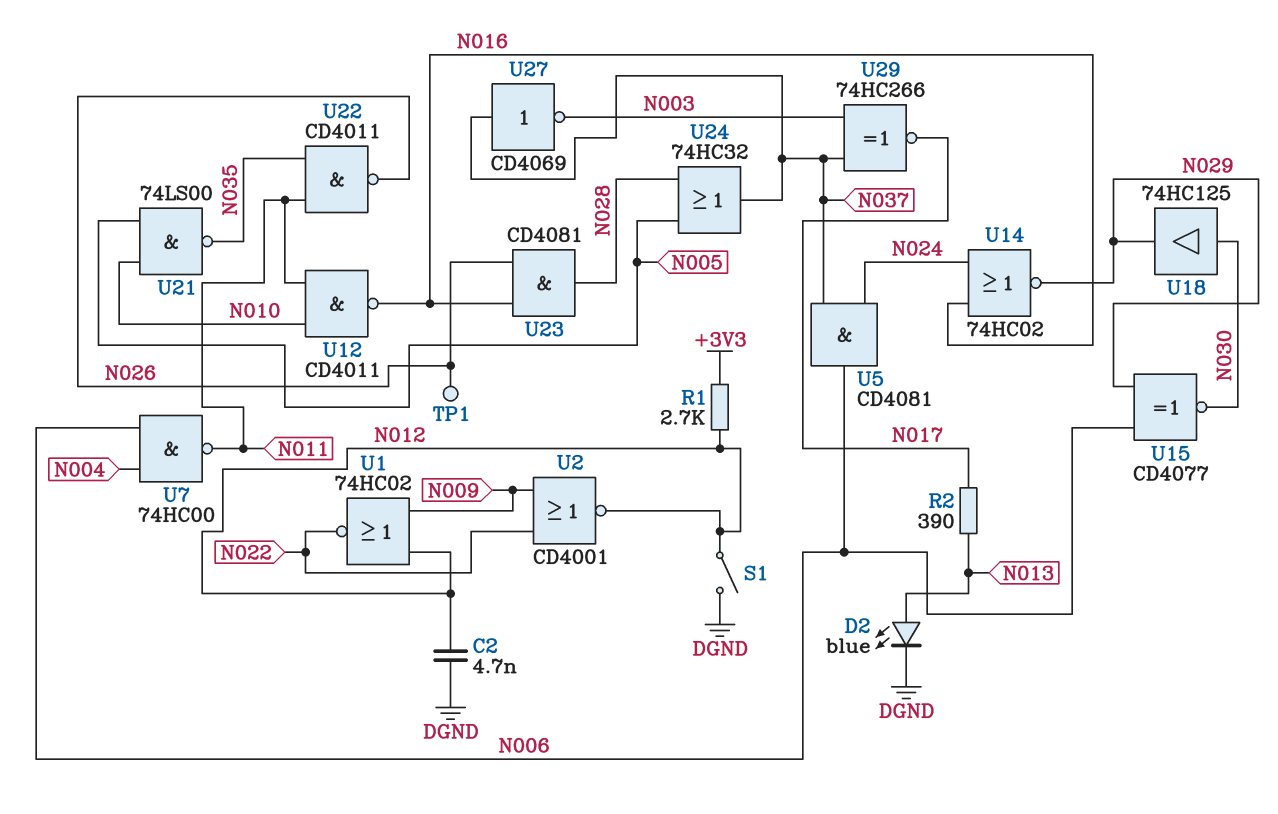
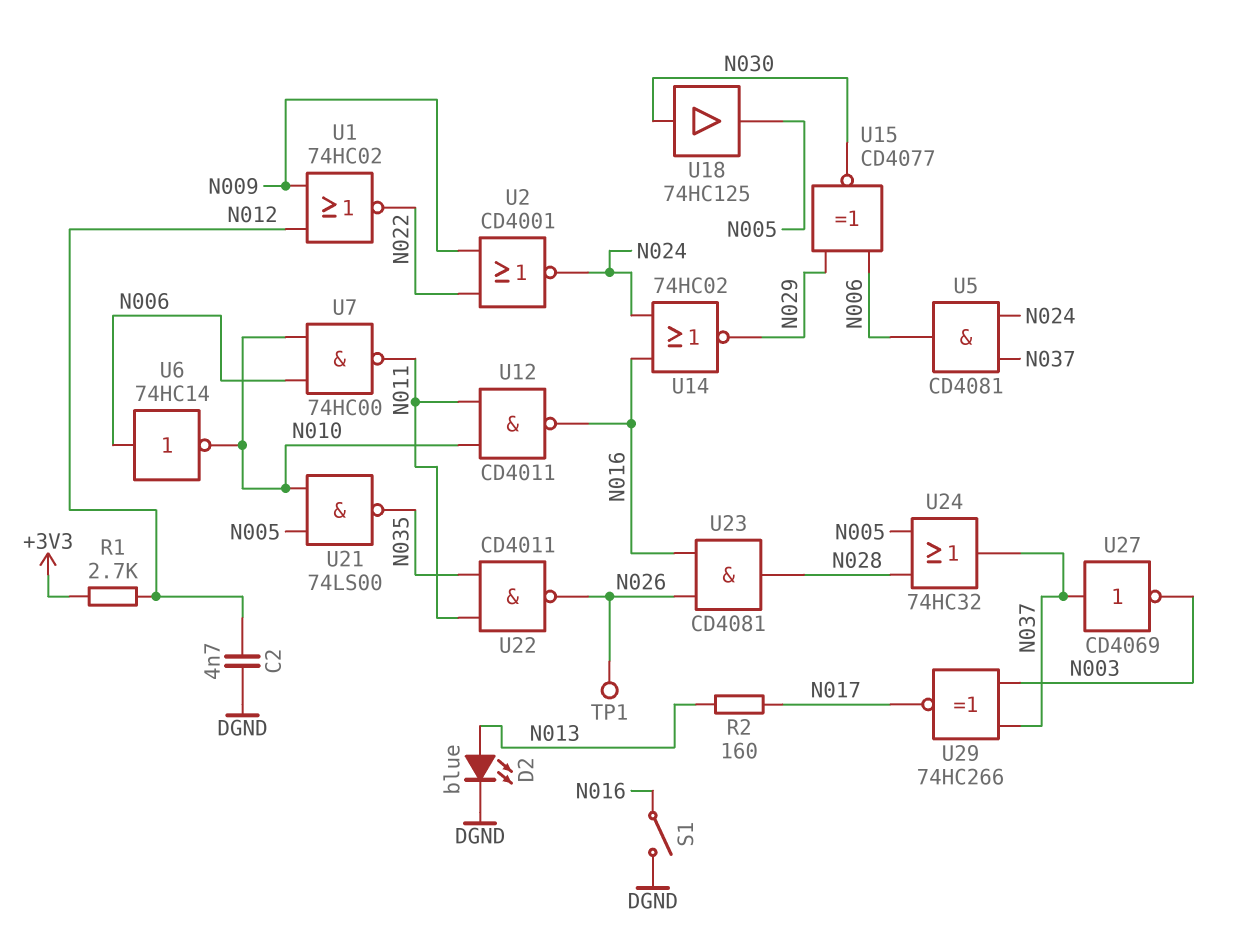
R2: 390 (N013, N017) -> 160 (N013, N017)
S1: switch (DGND, N012) -> switch (DGND, N016)
U2: NOR CD4001 (in N009, in N022, out N012) -> NOR CD4001 (in N009, in N022, out N024)
U6: none -> NOT 74HC14 (in N006, out N010)
U7: NAND 74HC00 (in N004, in N006, out N011) -> NAND 74HC00 (in N006, in N010, out N011)
U18: buffer 74HC125 (in N030, out N029) -> buffer 74HC125 (in N030, out N005)

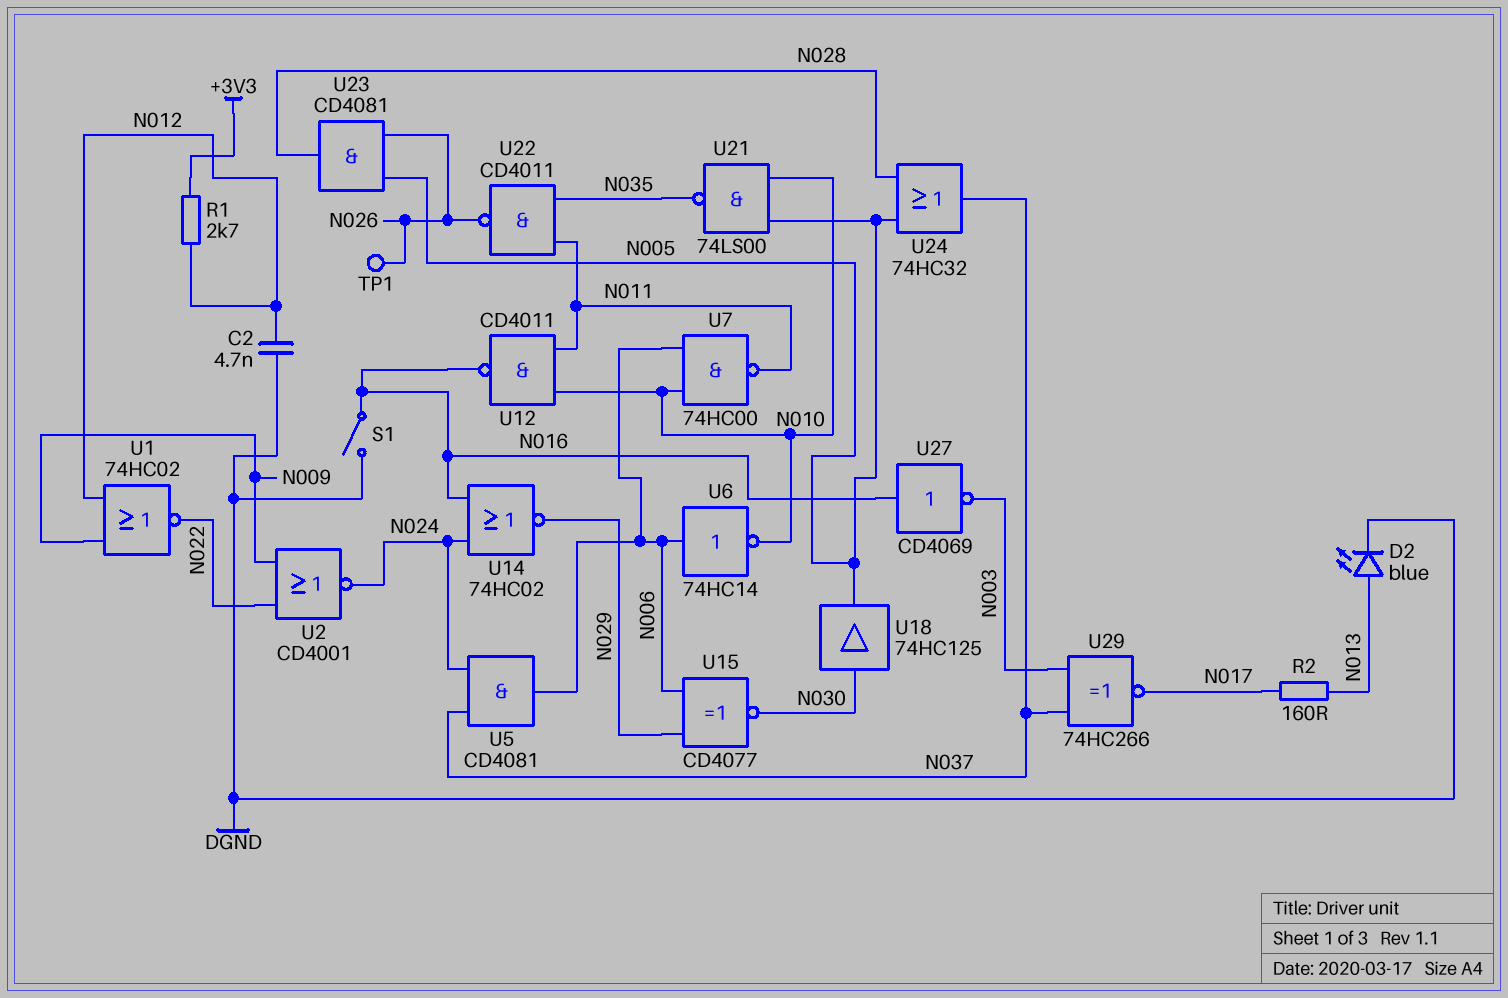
U23: AND CD4081 (in N016, in N026, out N028) -> AND CD4081 (in N005, in N026, out N028)
U27: NOT CD4069 (in N037, out N003) -> NOT CD4069 (in N016, out N003)

